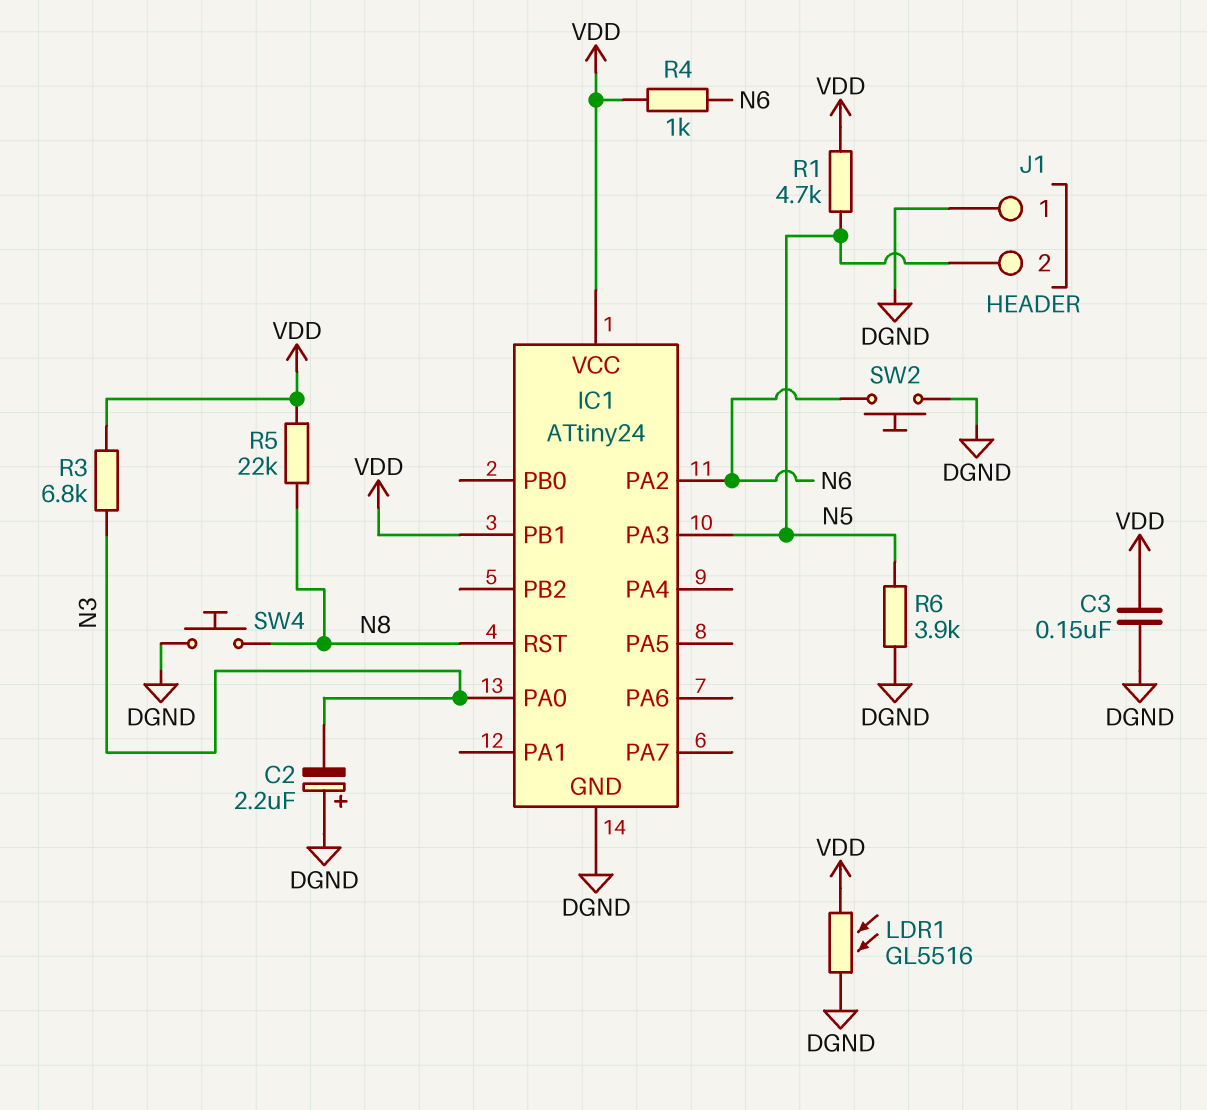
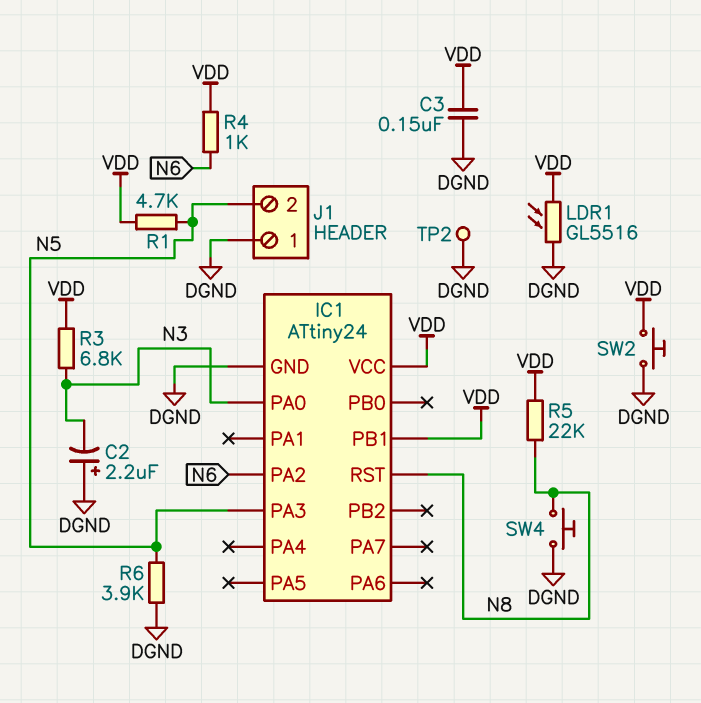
SW2: button (DGND, N6) -> button (DGND, VDD)
TP2: none -> test point (DGND)

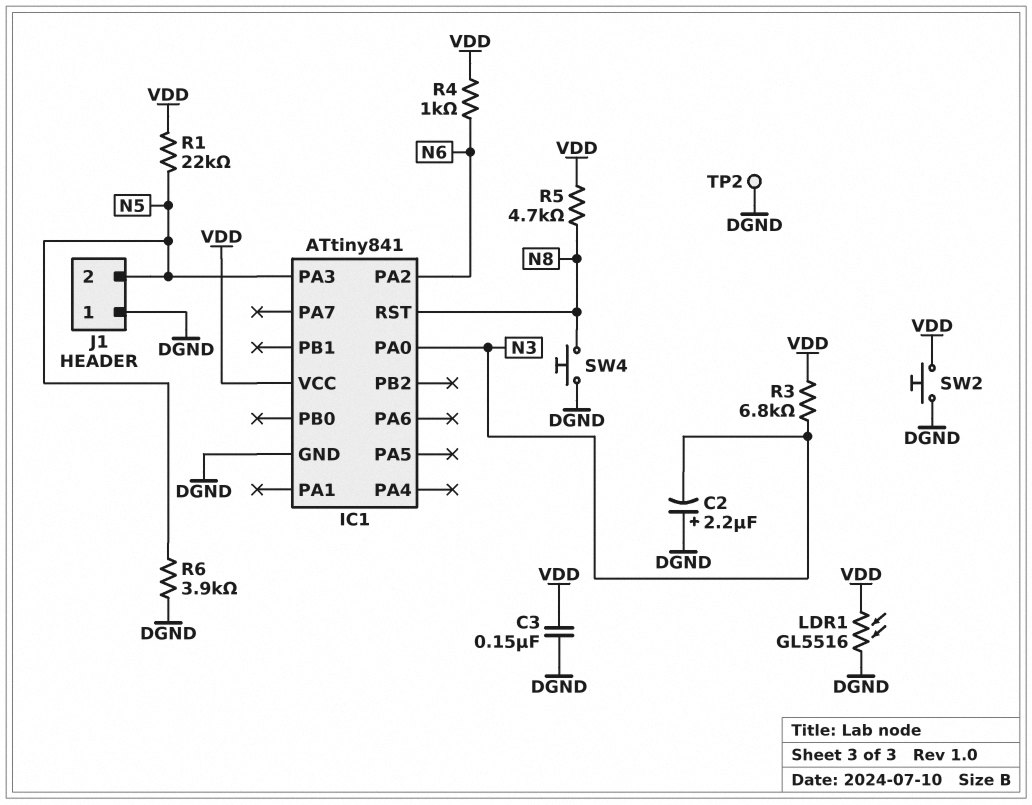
IC1: ATtiny24 -> ATtiny841
IC1 pin PB1: VDD -> none
R1: 4.7k (N5, VDD) -> 22k (N5, VDD)
R5: 22k (N8, VDD) -> 4.7k (N8, VDD)

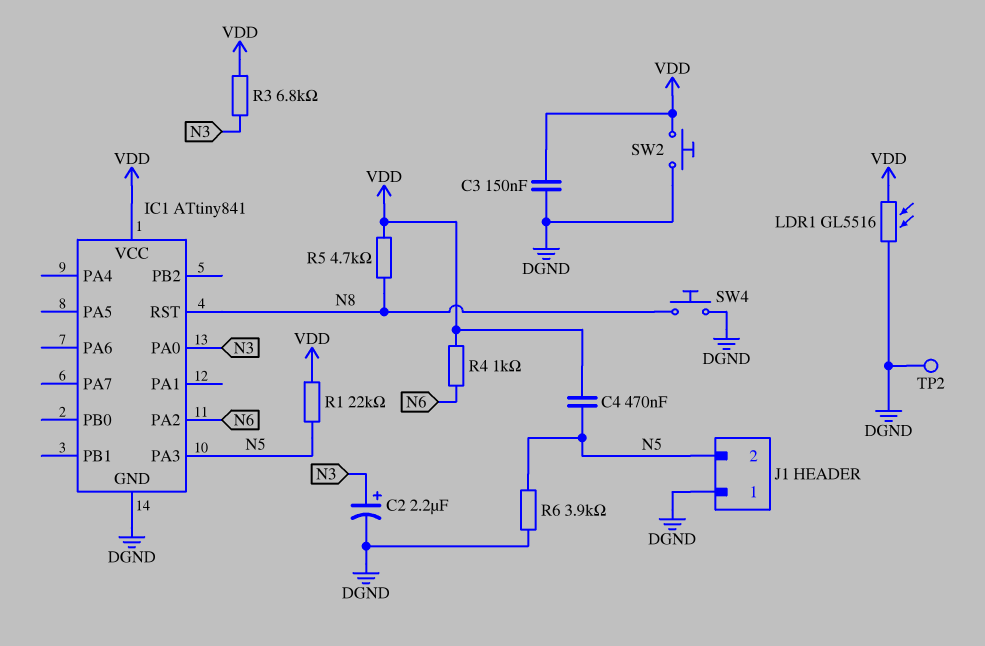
C2: 2.2uF (plus DGND, minus N3) -> 2.2uF (plus N3, minus DGND)
C4: none -> 470nF (N5, VDD)

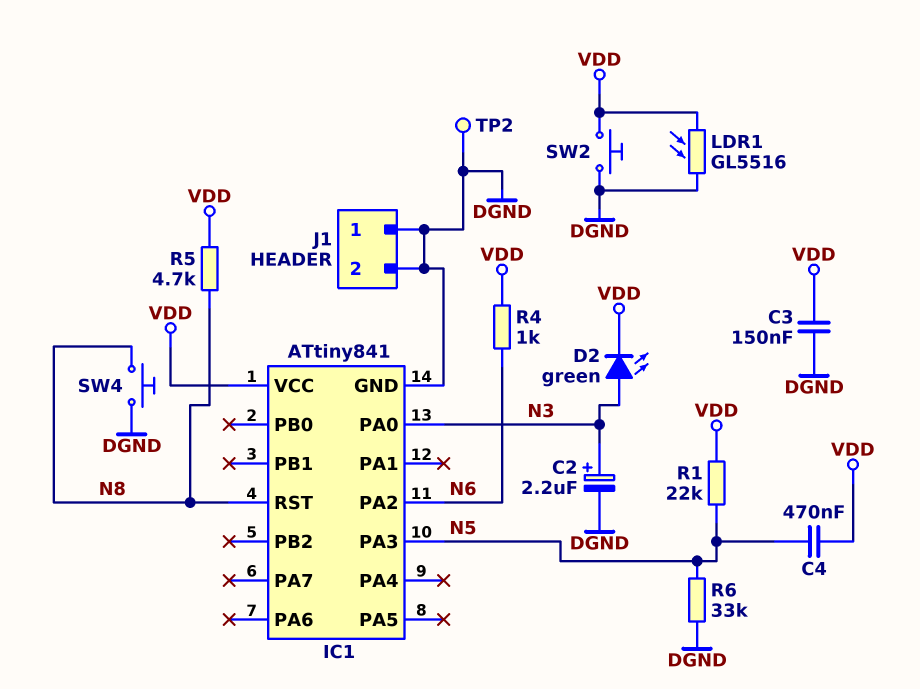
D2: none -> LED green (A N3, K VDD)
J1 pin 2: N5 -> DGND
R3: 6.8k (N3, VDD) -> none
R6: 3.9k (DGND, N5) -> 33k (DGND, N5)

